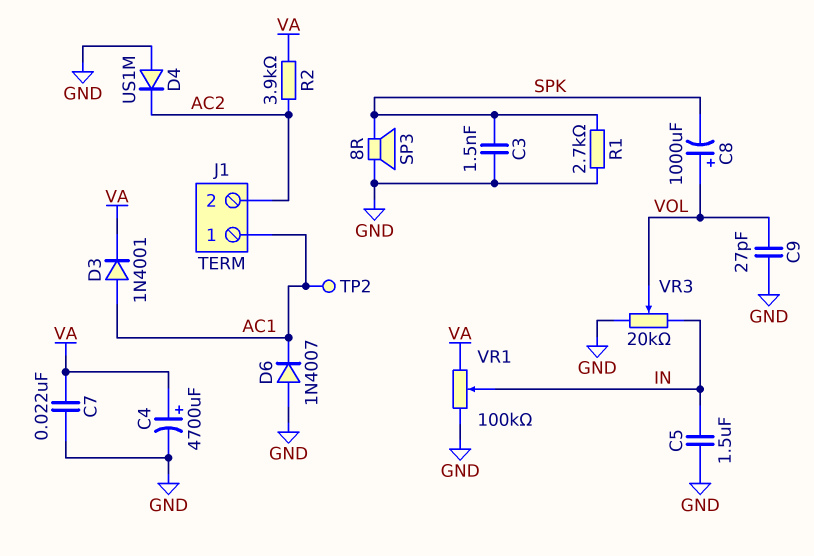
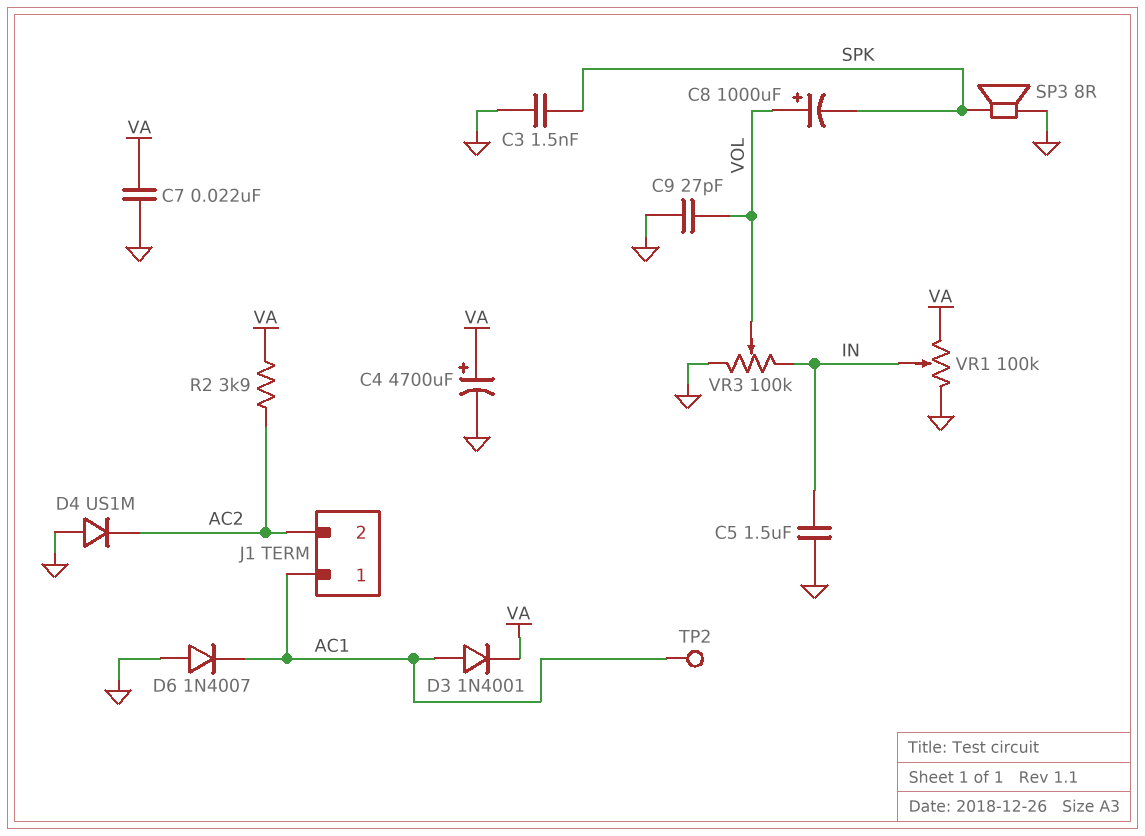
R1: 2.7k (GND, SPK) -> none
VR3: 20k (GND, IN, wiper VOL) -> 100k (GND, IN, wiper VOL)

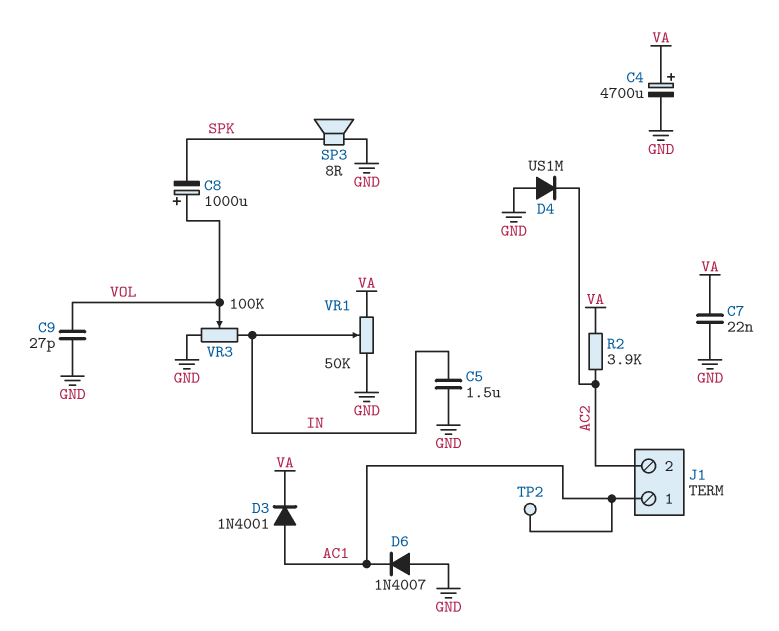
C3: 1.5nF (GND, SPK) -> none
VR1: 100k (GND, VA, wiper IN) -> 50k (GND, VA, wiper IN)

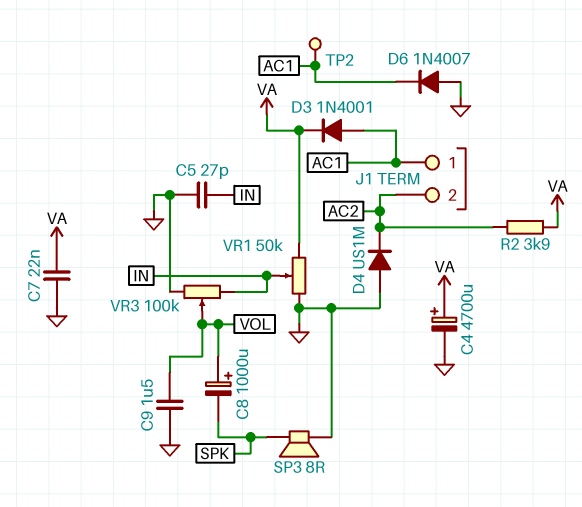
C5: 1.5uF (GND, IN) -> 27pF (GND, IN)
C9: 27pF (GND, VOL) -> 1.5uF (GND, VOL)

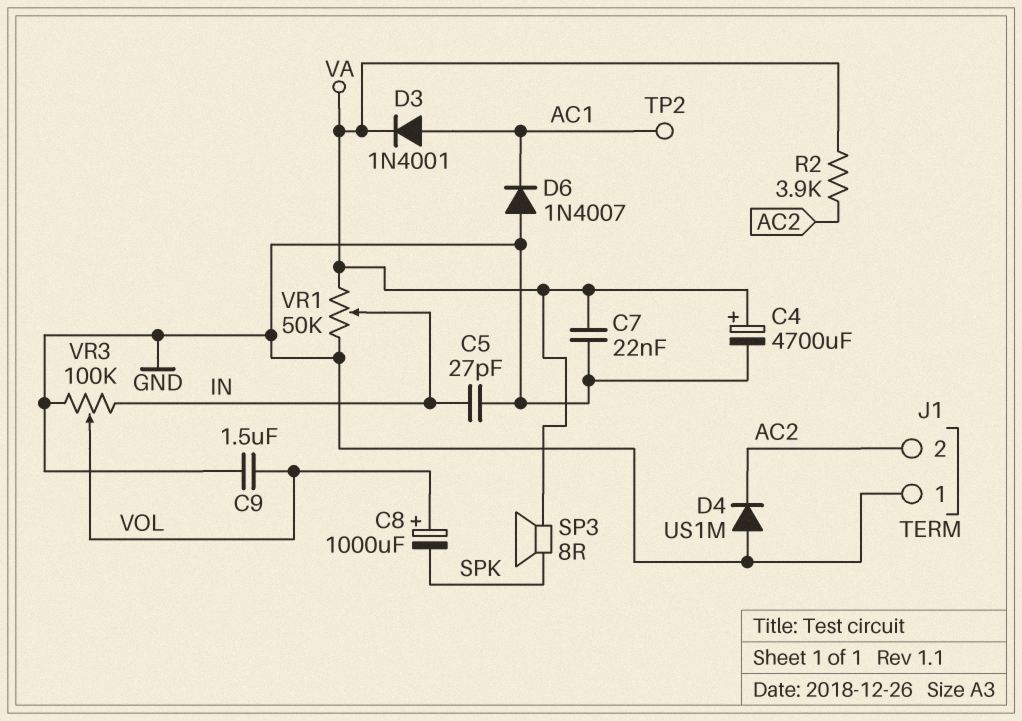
J1 pin 1: AC1 -> GND
SP3: speaker 8R (GND, SPK) -> speaker 8R (SPK, VA)

